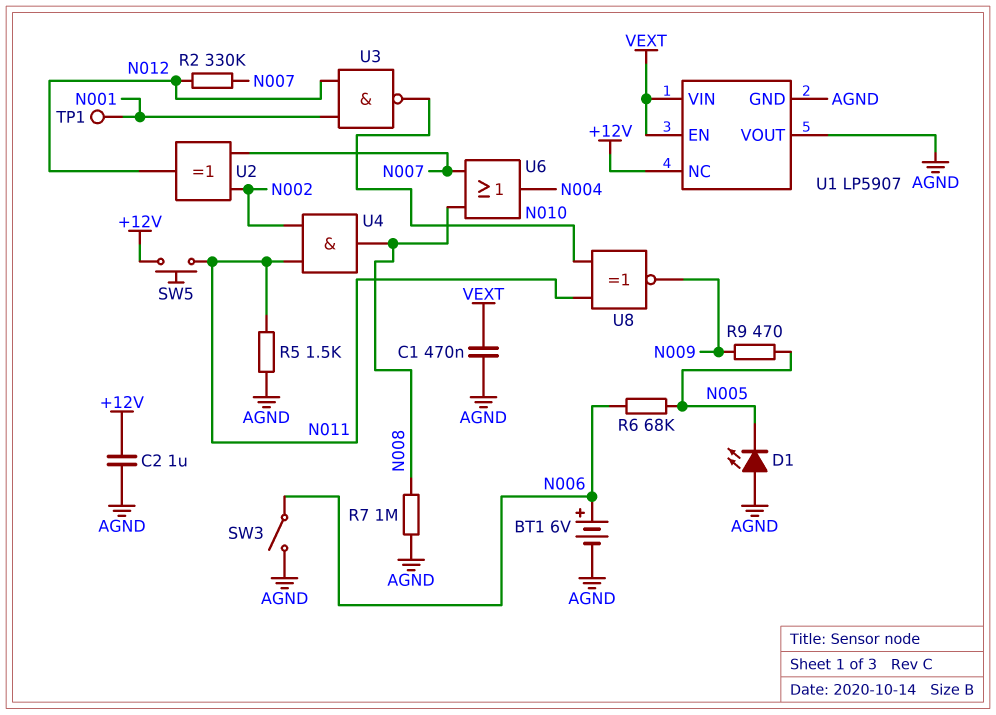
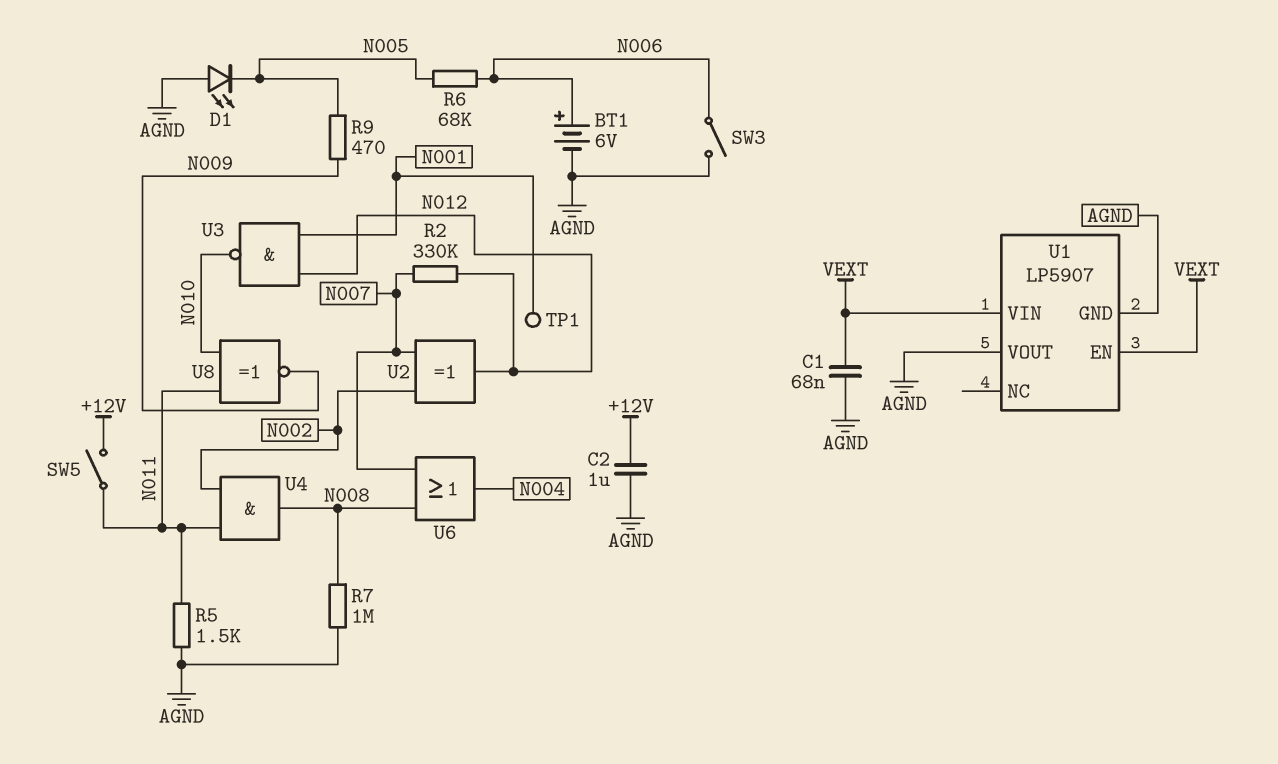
C1: 470nF (AGND, VEXT) -> 68nF (AGND, VEXT)
SW5: button (+12V, N011) -> switch (+12V, N011)
U1 pin NC: +12V -> none

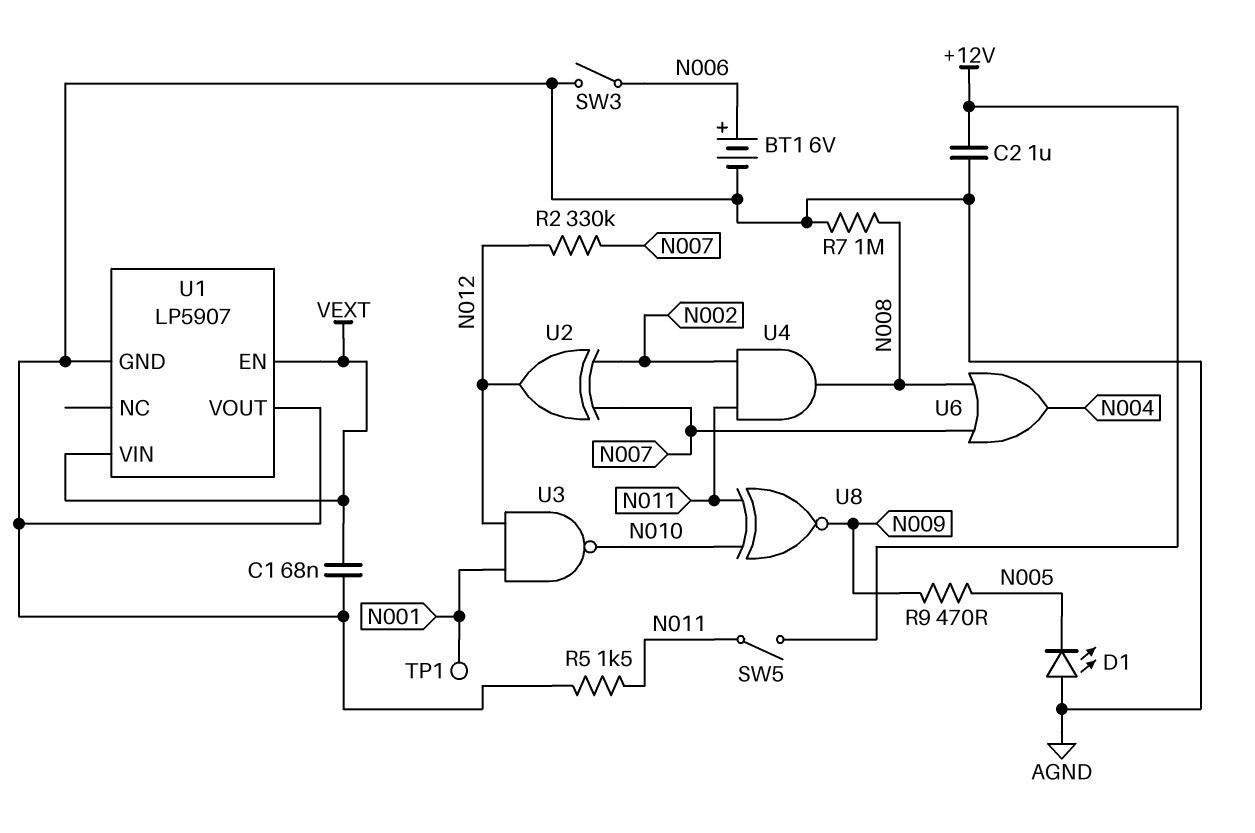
R6: 68k (N005, N006) -> none

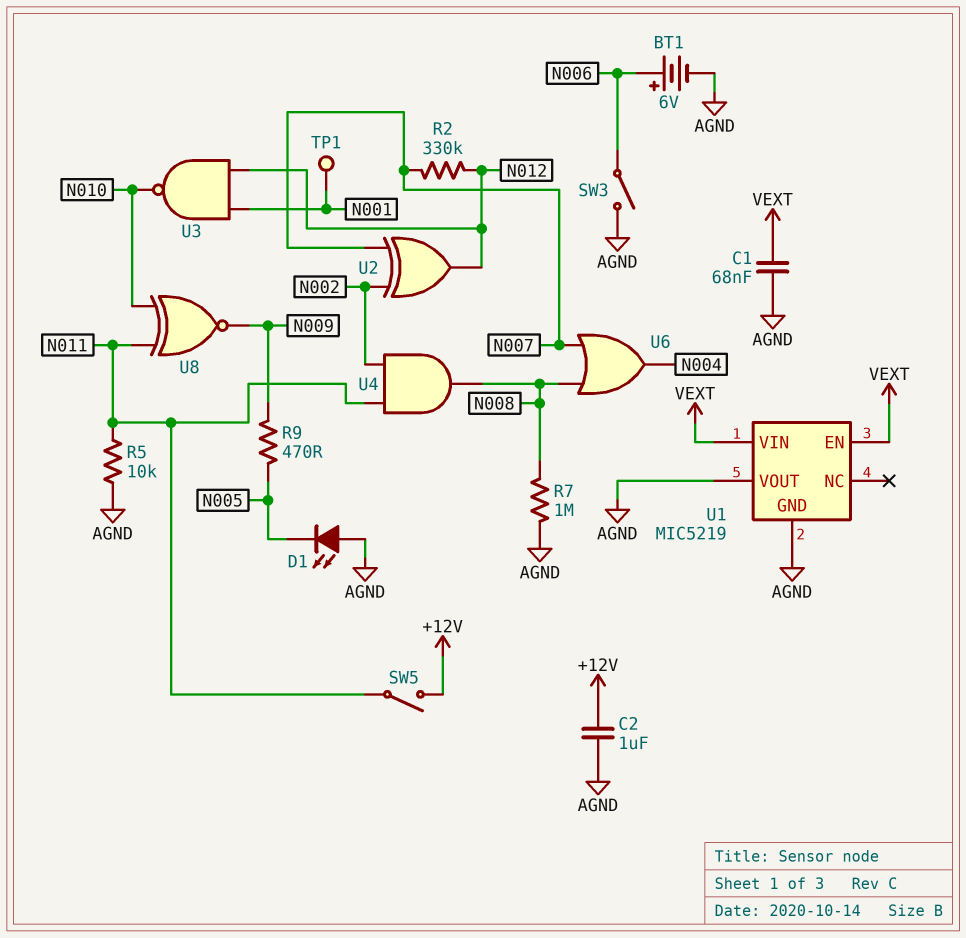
R5: 1.5k (AGND, N011) -> 10k (AGND, N011)
U1: LP5907 -> MIC5219

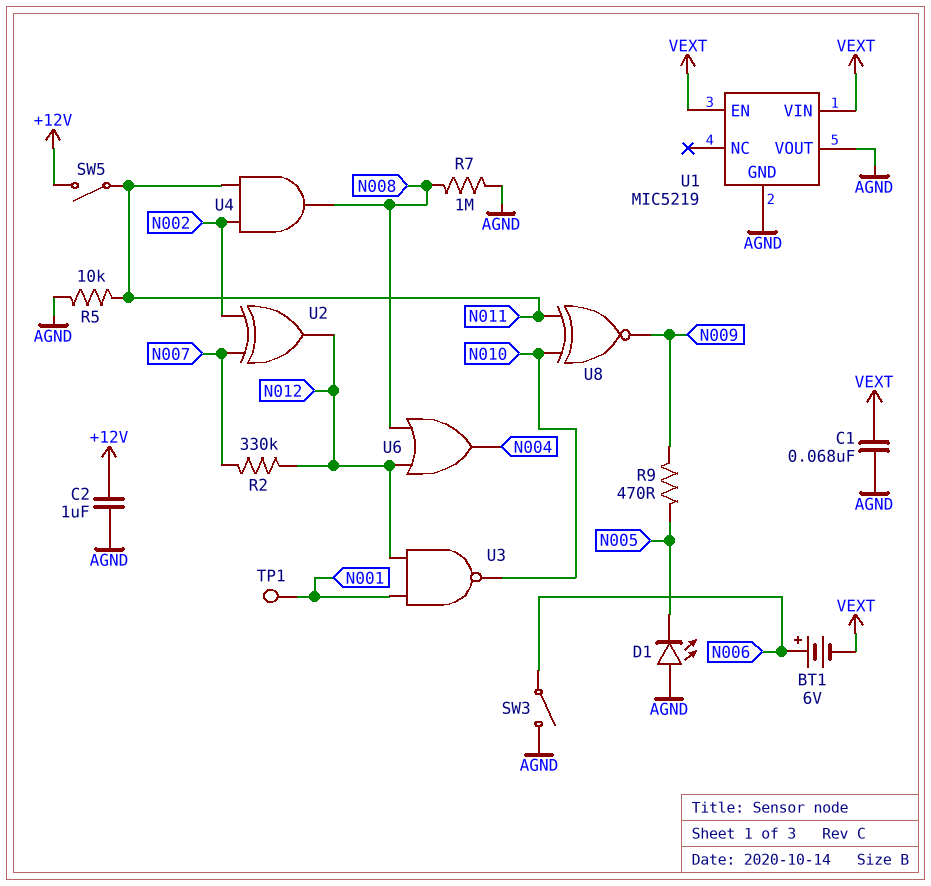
BT1: 6V (plus N006, minus AGND) -> 6V (plus N006, minus VEXT)
U6: OR (in N007, in N008, out N004) -> OR (in N008, in N012, out N004)

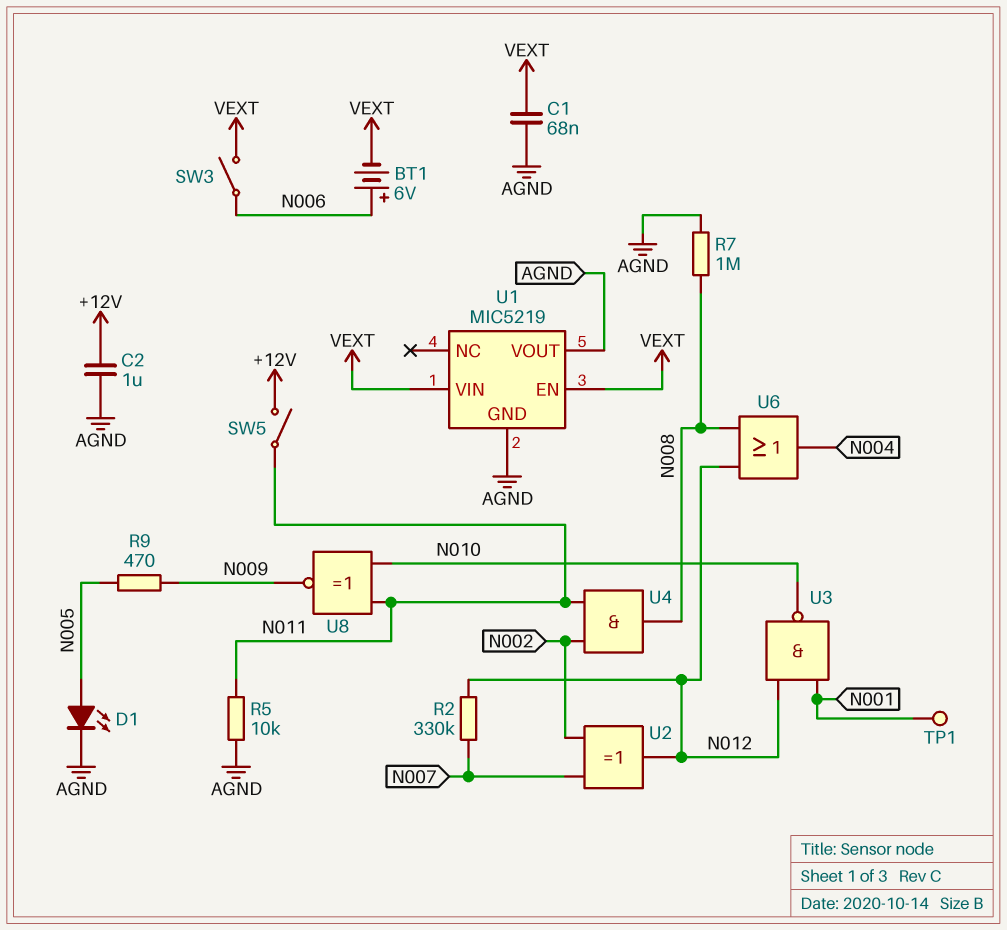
D1: LED (A AGND, K N005) -> LED (A N005, K AGND)
SW3: switch (AGND, N006) -> switch (N006, VEXT)

